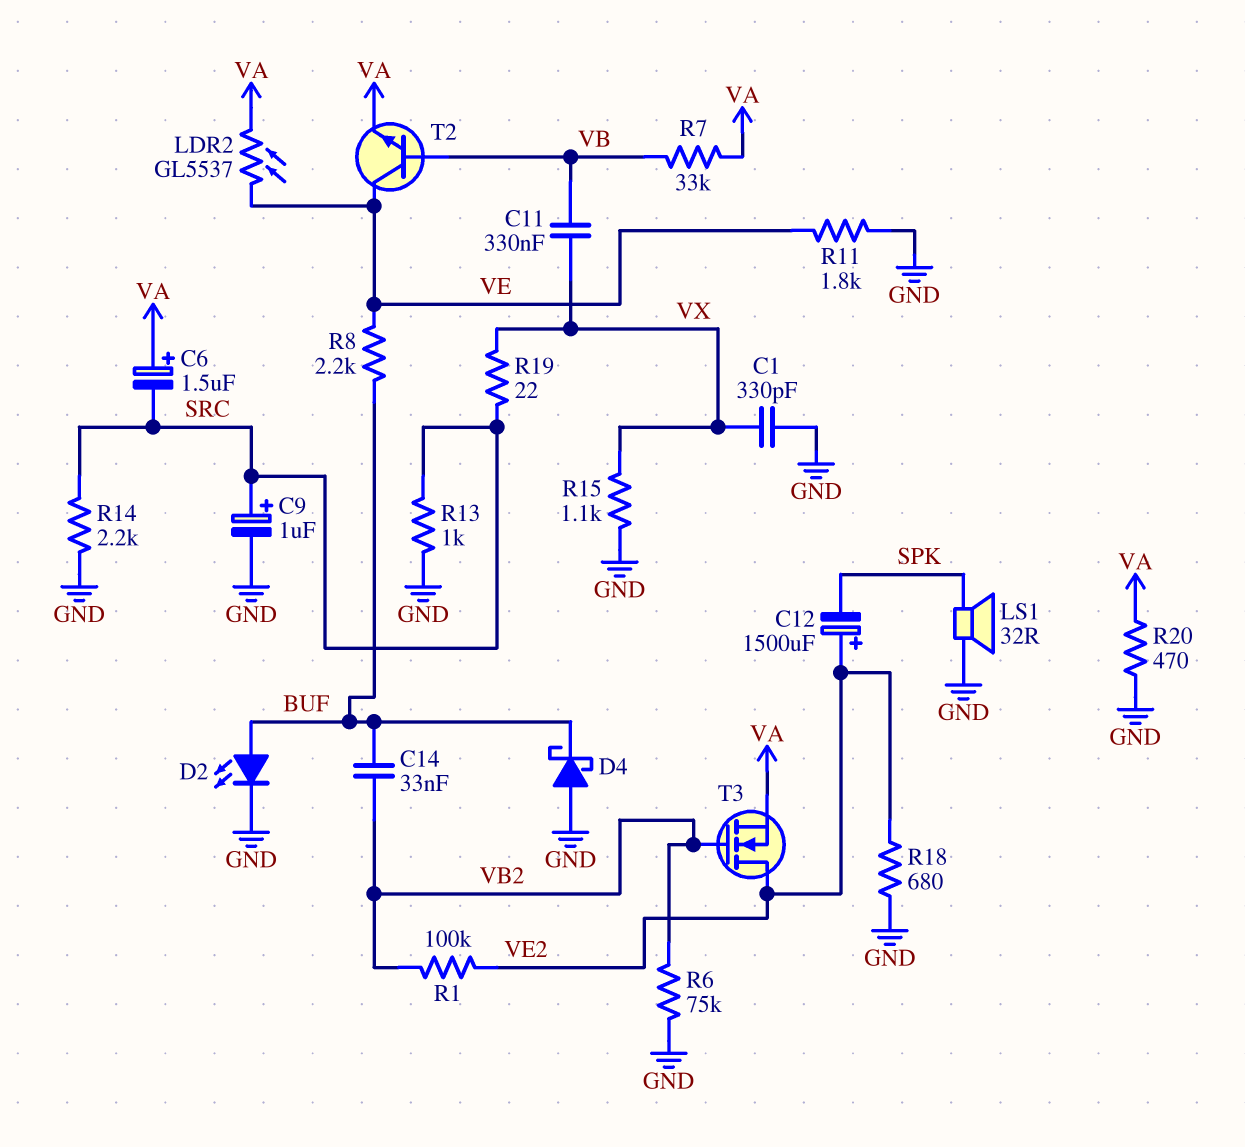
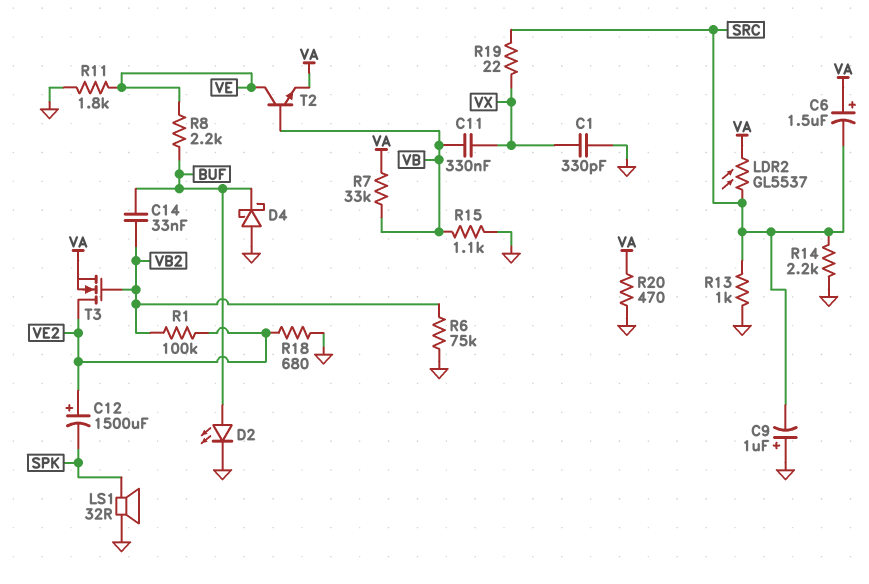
C9: 1uF (plus SRC, minus GND) -> 1uF (plus GND, minus SRC)
LDR2: GL5537 (VA, VE) -> GL5537 (SRC, VA)
R15: 1.1k (GND, VX) -> 1.1k (GND, VB)

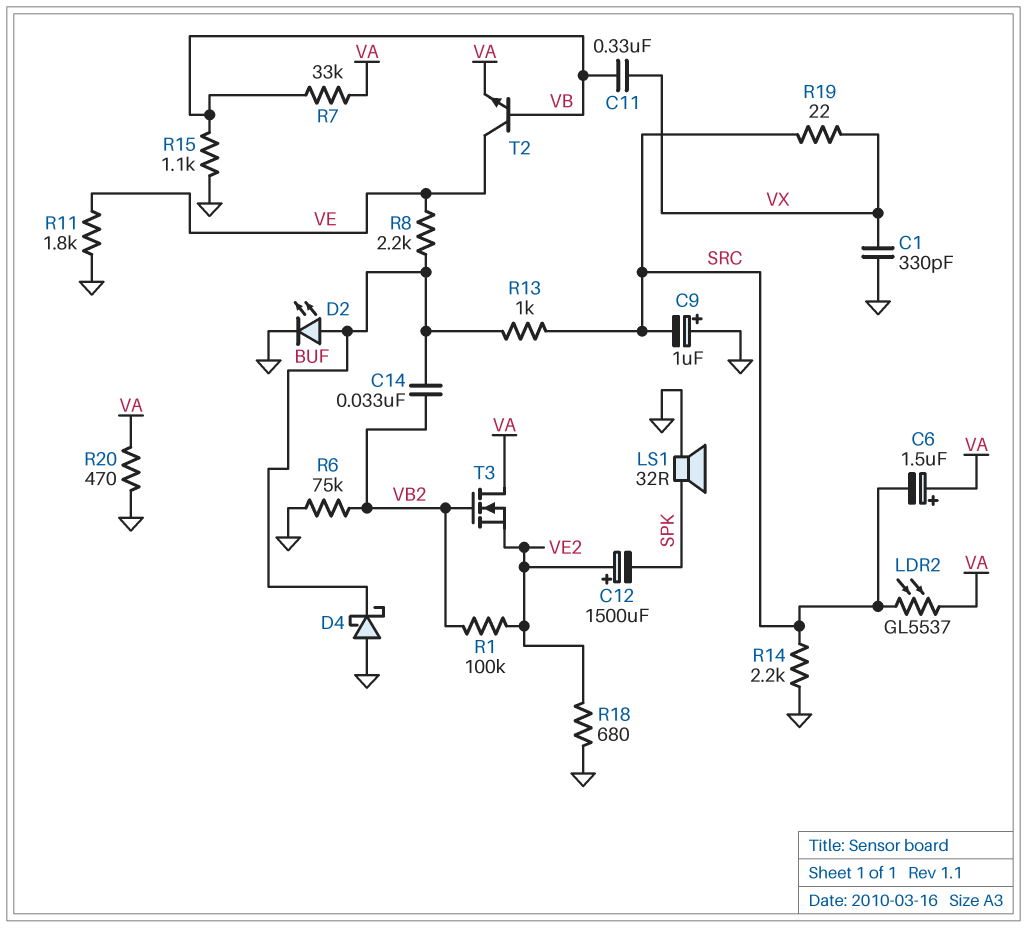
R13: 1k (GND, SRC) -> 1k (BUF, SRC)
T3: NMOS (G VB2, D VE2, S VA) -> NMOS (G VB2, D VA, S VE2)

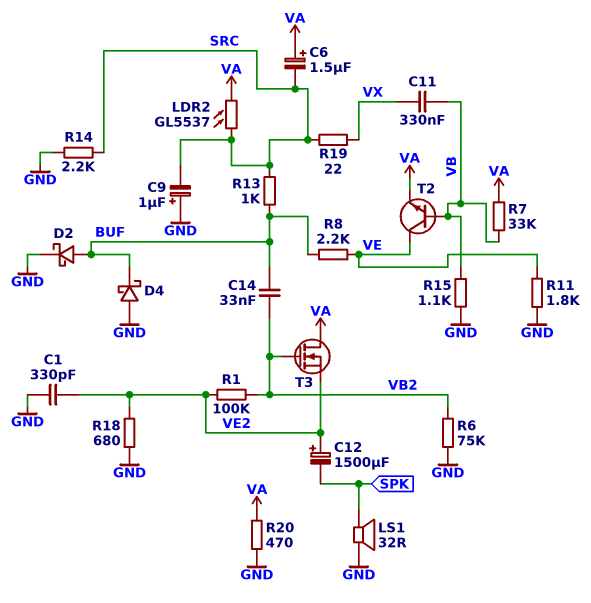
C1: 330pF (GND, VX) -> 330pF (GND, VE2)
D2: LED (A BUF, K GND) -> schottky (A BUF, K GND)

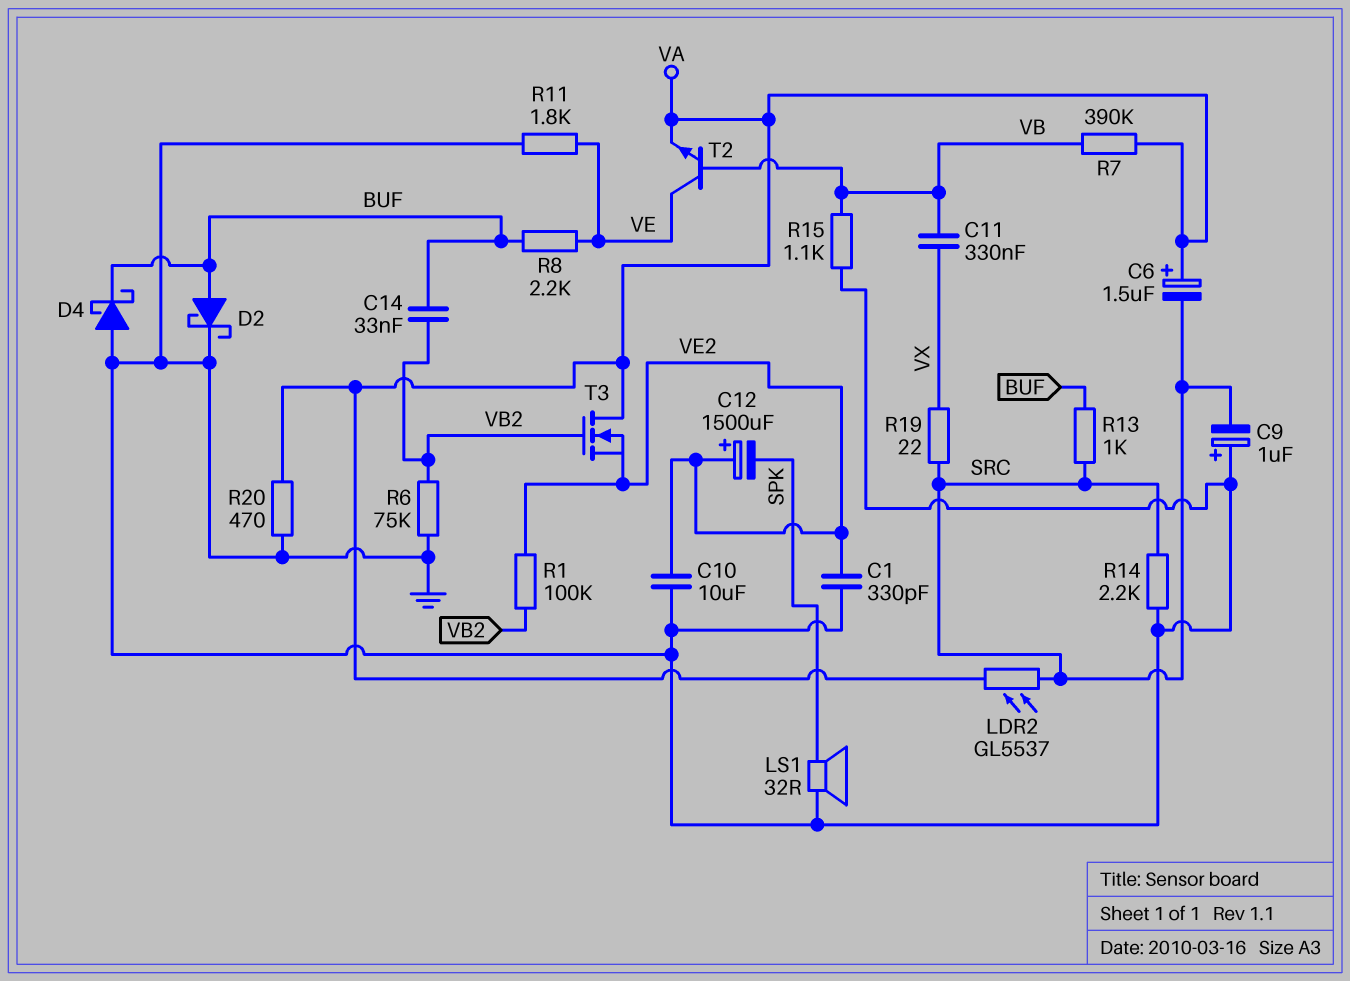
C10: none -> 10uF (GND, VE2)
R7: 33k (VA, VB) -> 390k (VA, VB)
R18: 680 (GND, VE2) -> none

